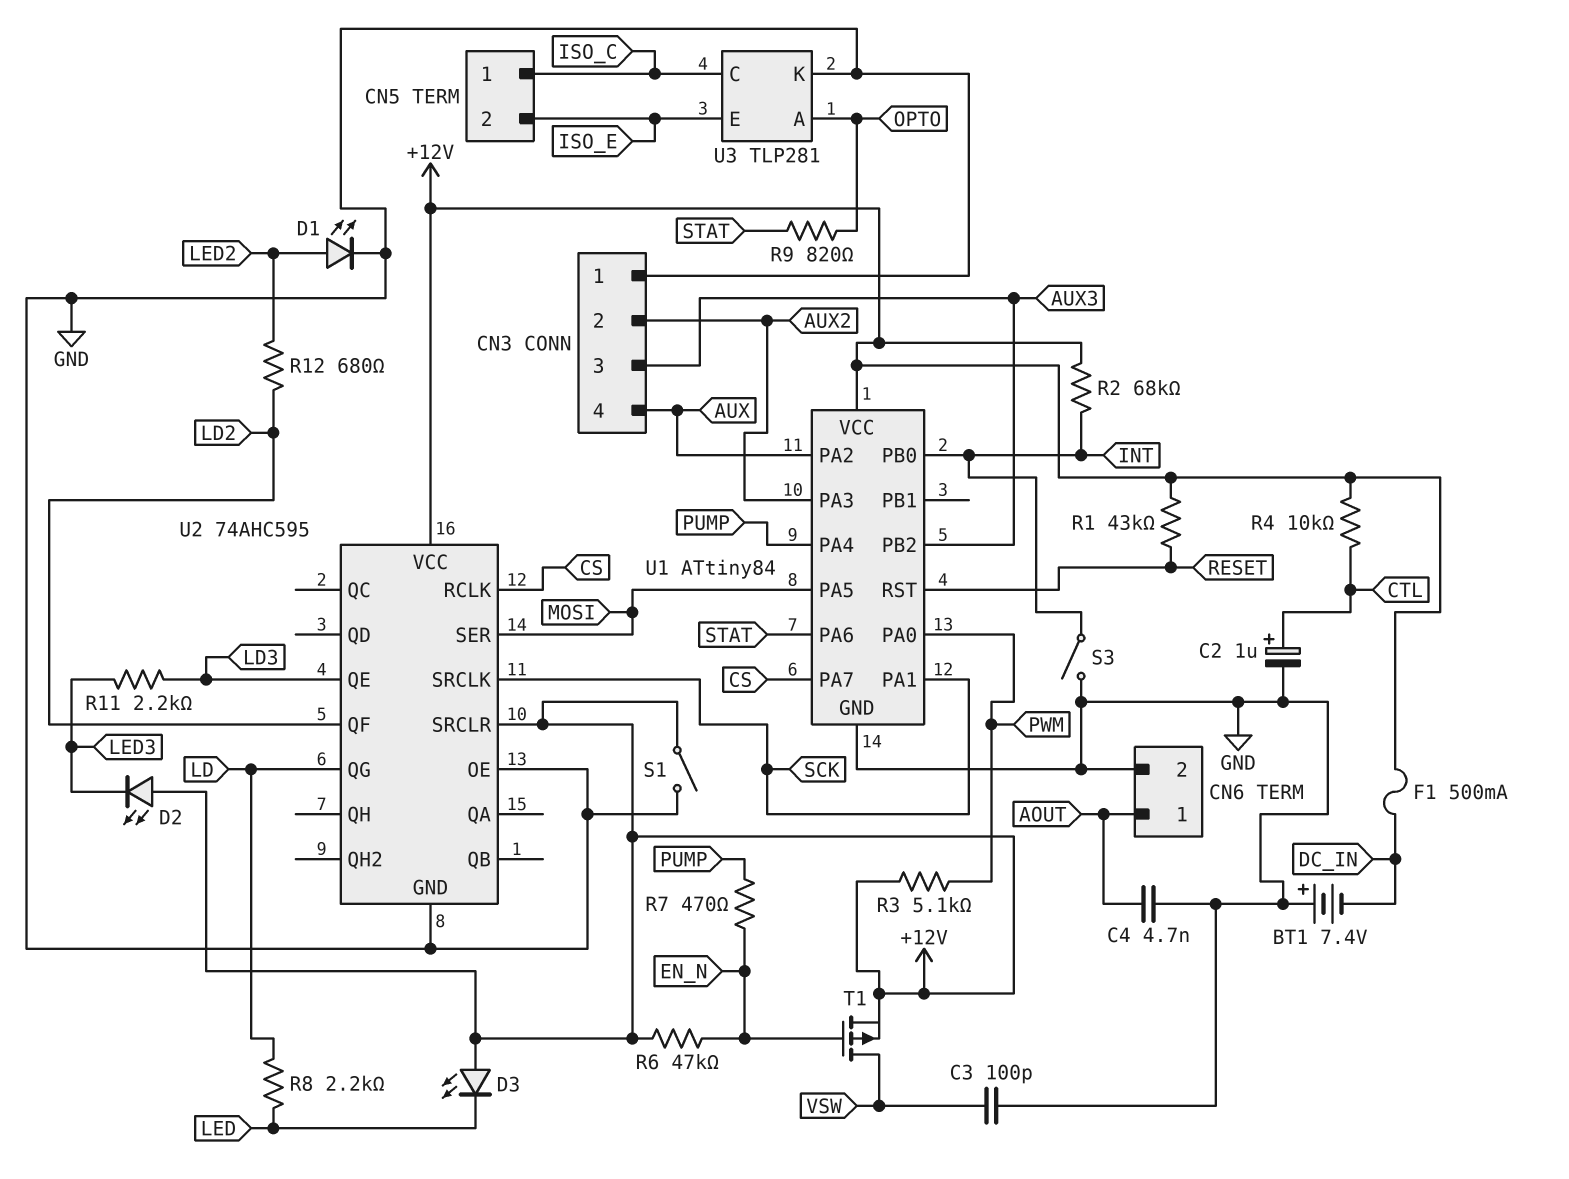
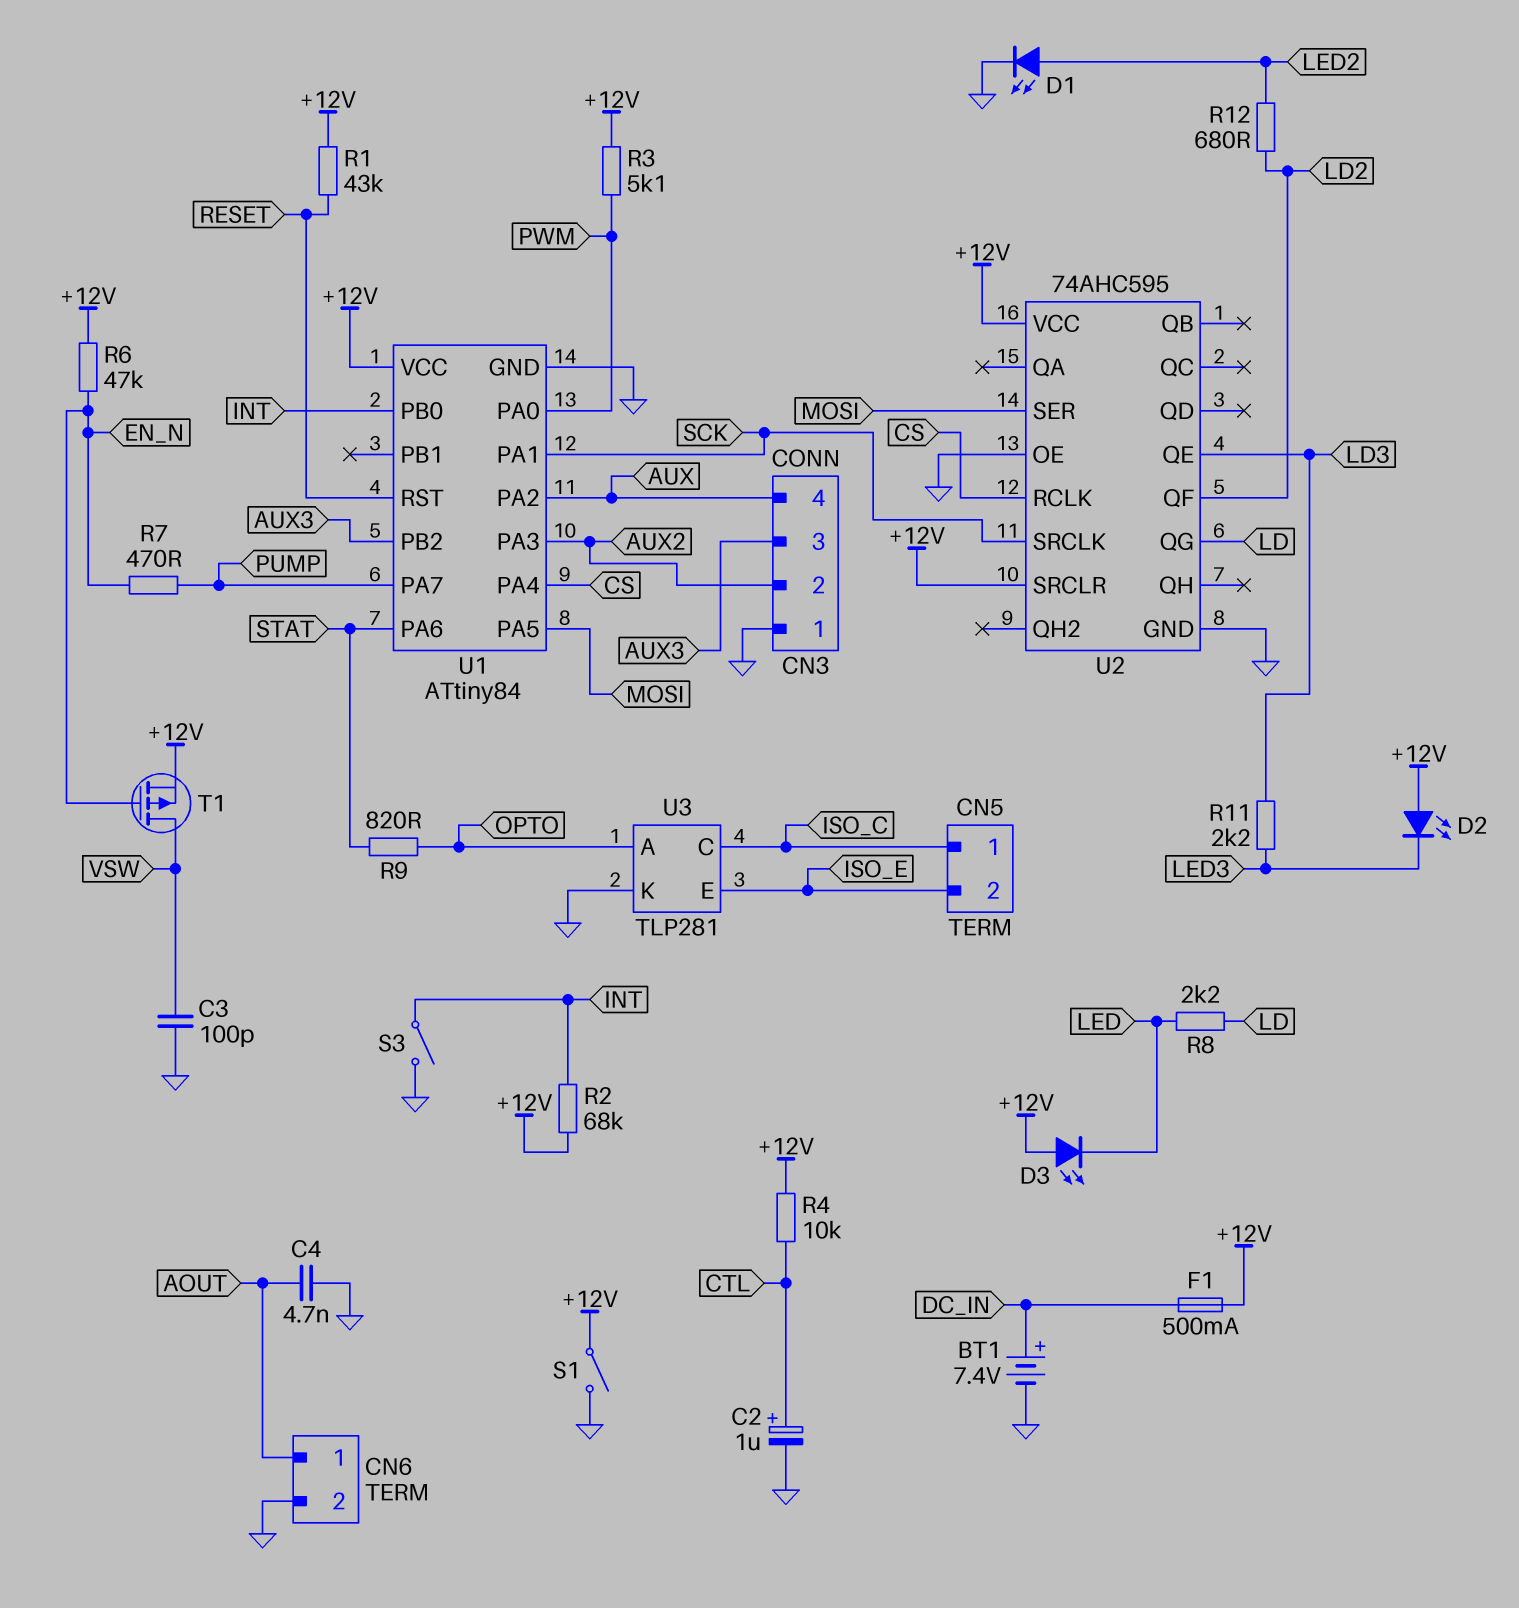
BT1: 7.4V (plus GND, minus DC_IN) -> 7.4V (plus DC_IN, minus GND)
U1 pin PA4: PUMP -> CS
U1 pin PA7: CS -> PUMP

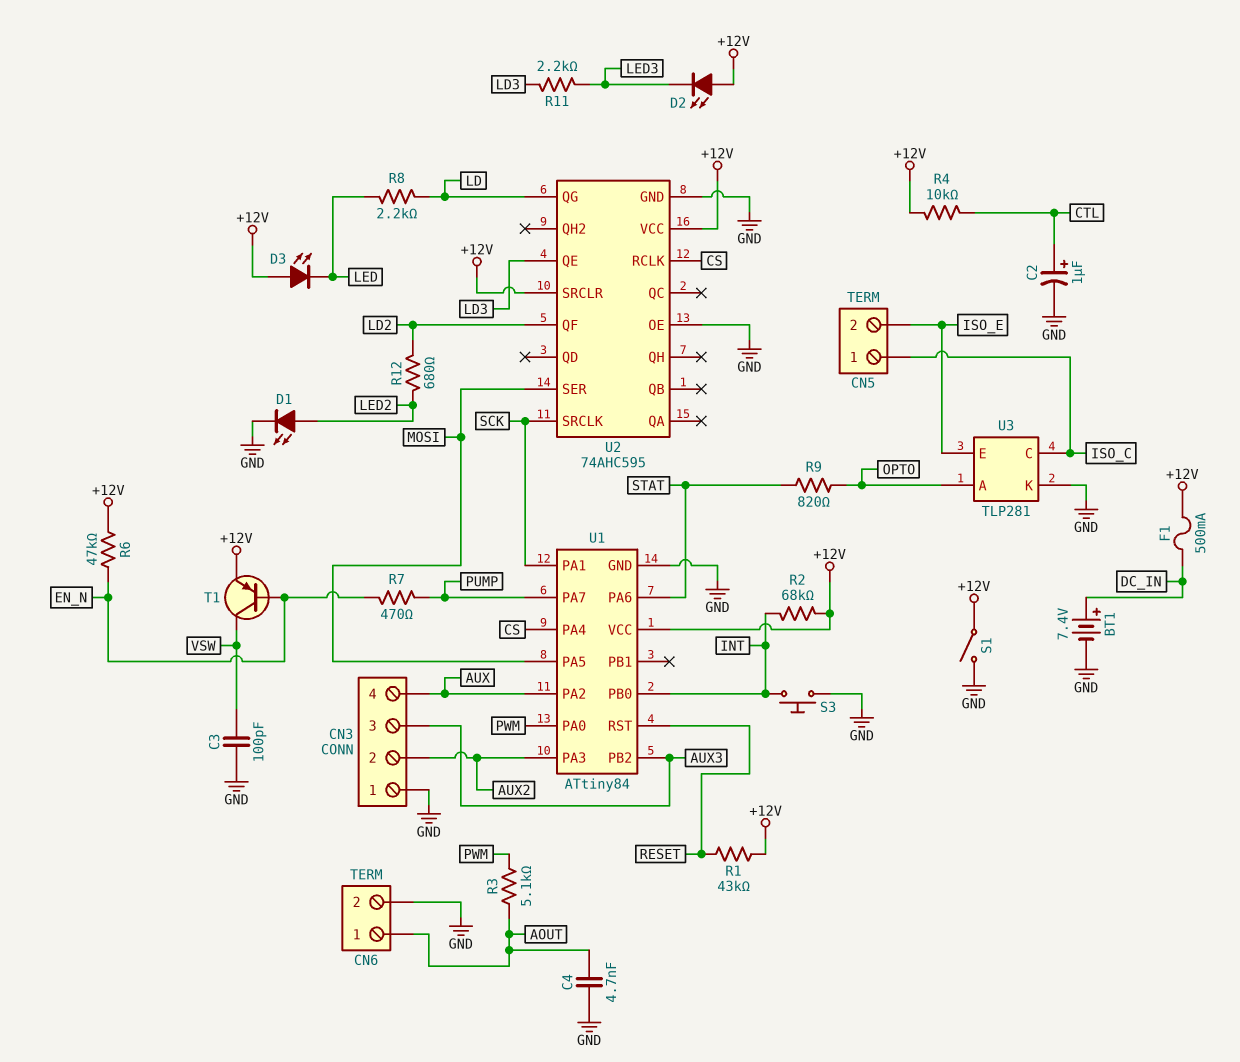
R3: 5.1k (+12V, PWM) -> 5.1k (AOUT, PWM)
S3: switch (GND, INT) -> button (GND, INT)
T1: PMOS (G EN_N, D VSW, S +12V) -> PNP (B EN_N, C VSW, E +12V)

